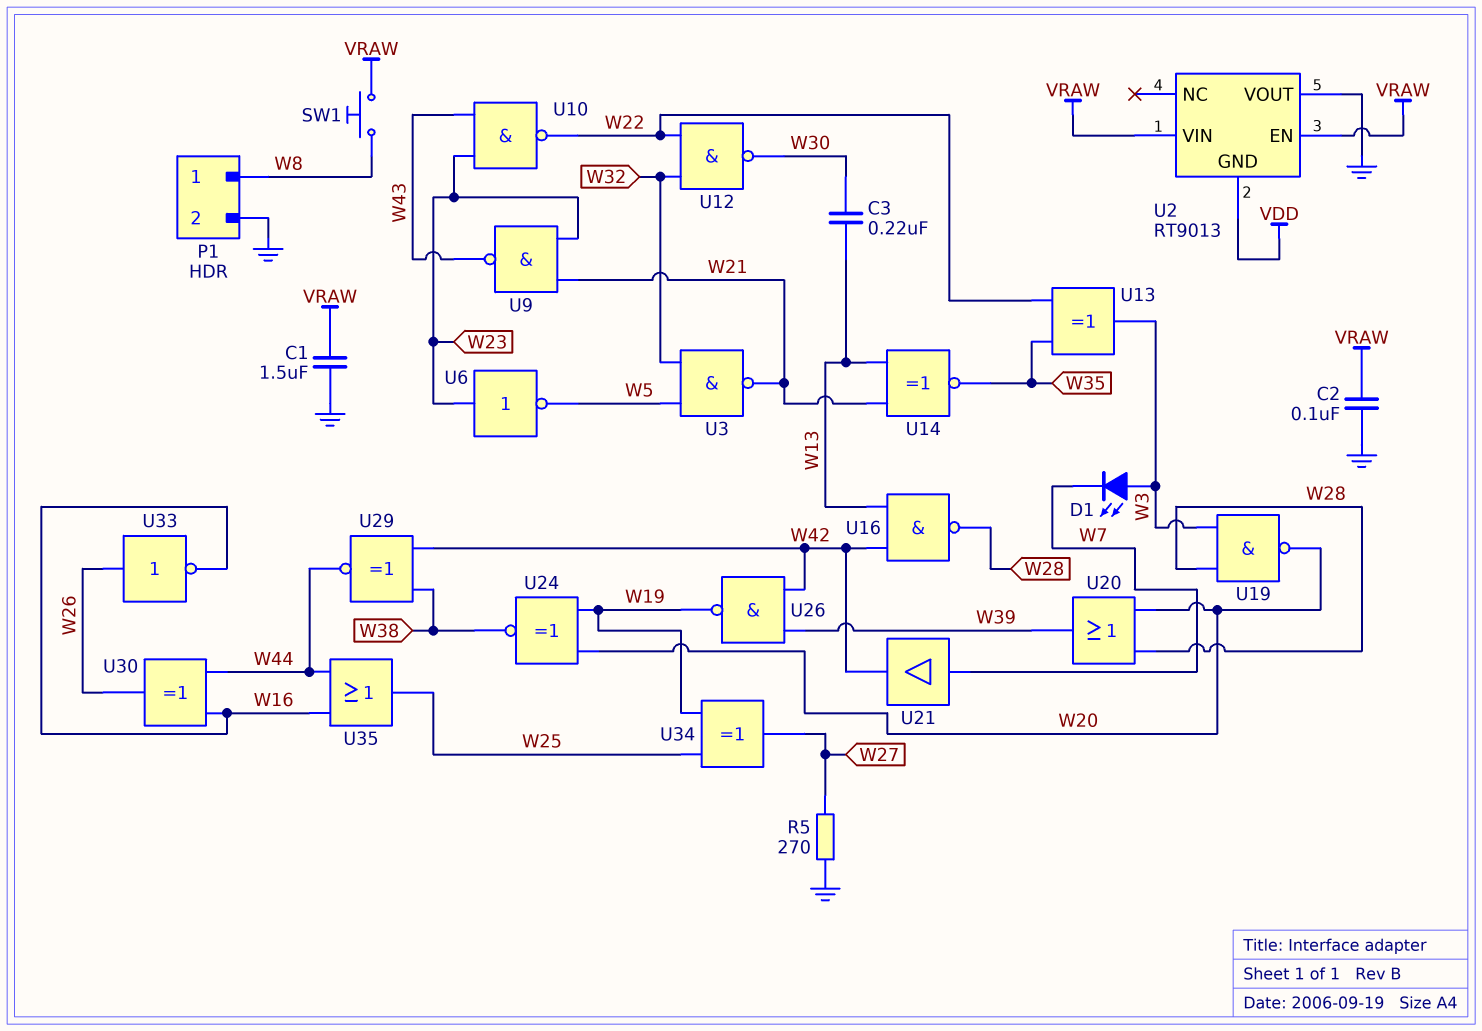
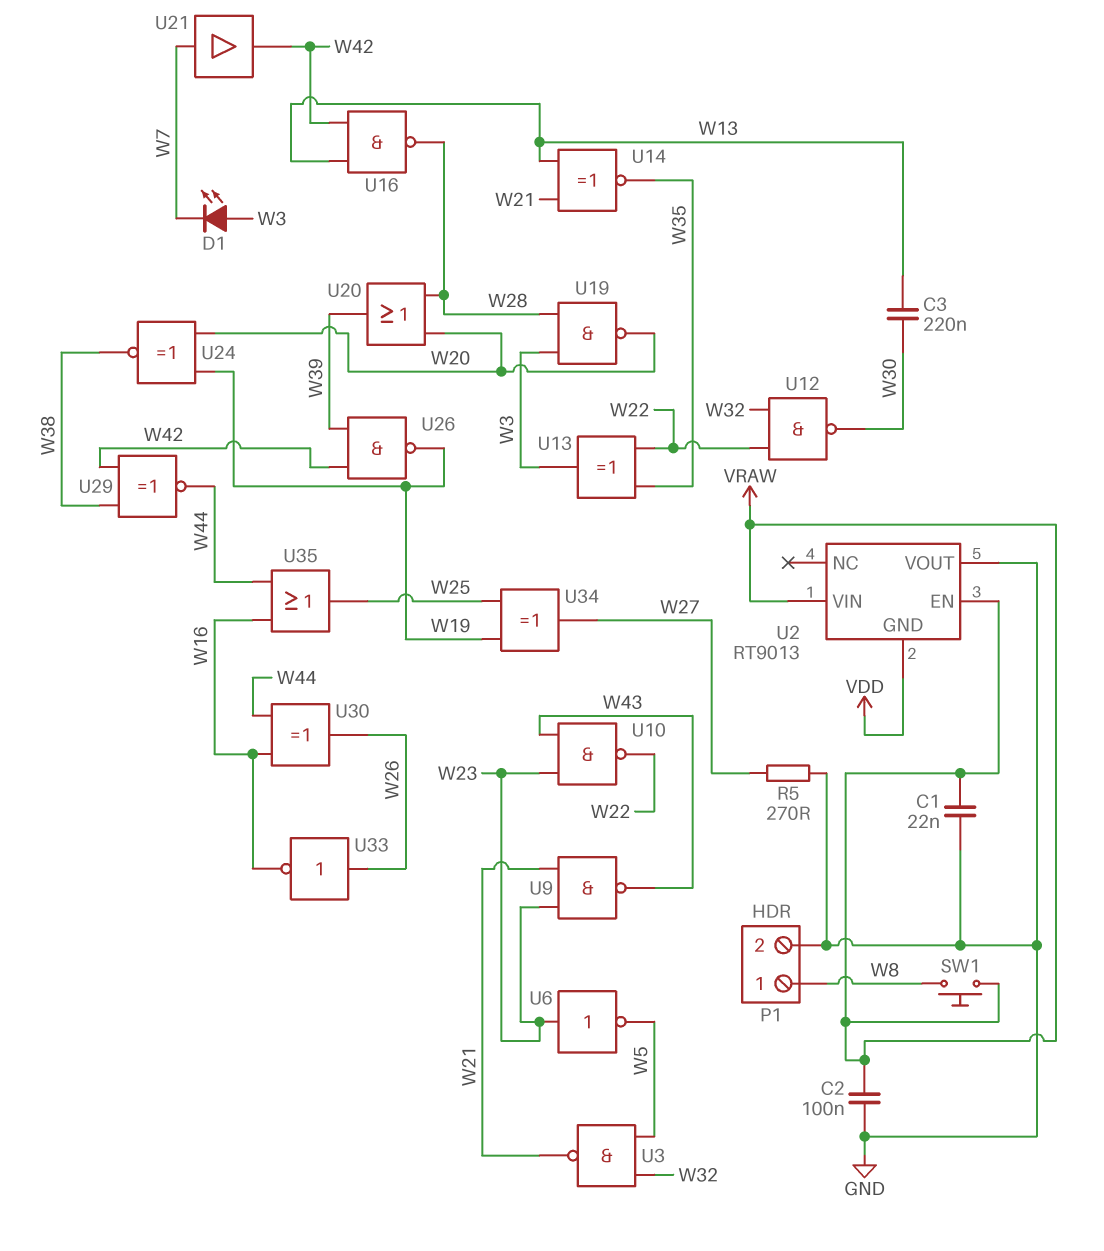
C1: 1.5uF (GND, VRAW) -> 22nF (GND, VRAW)

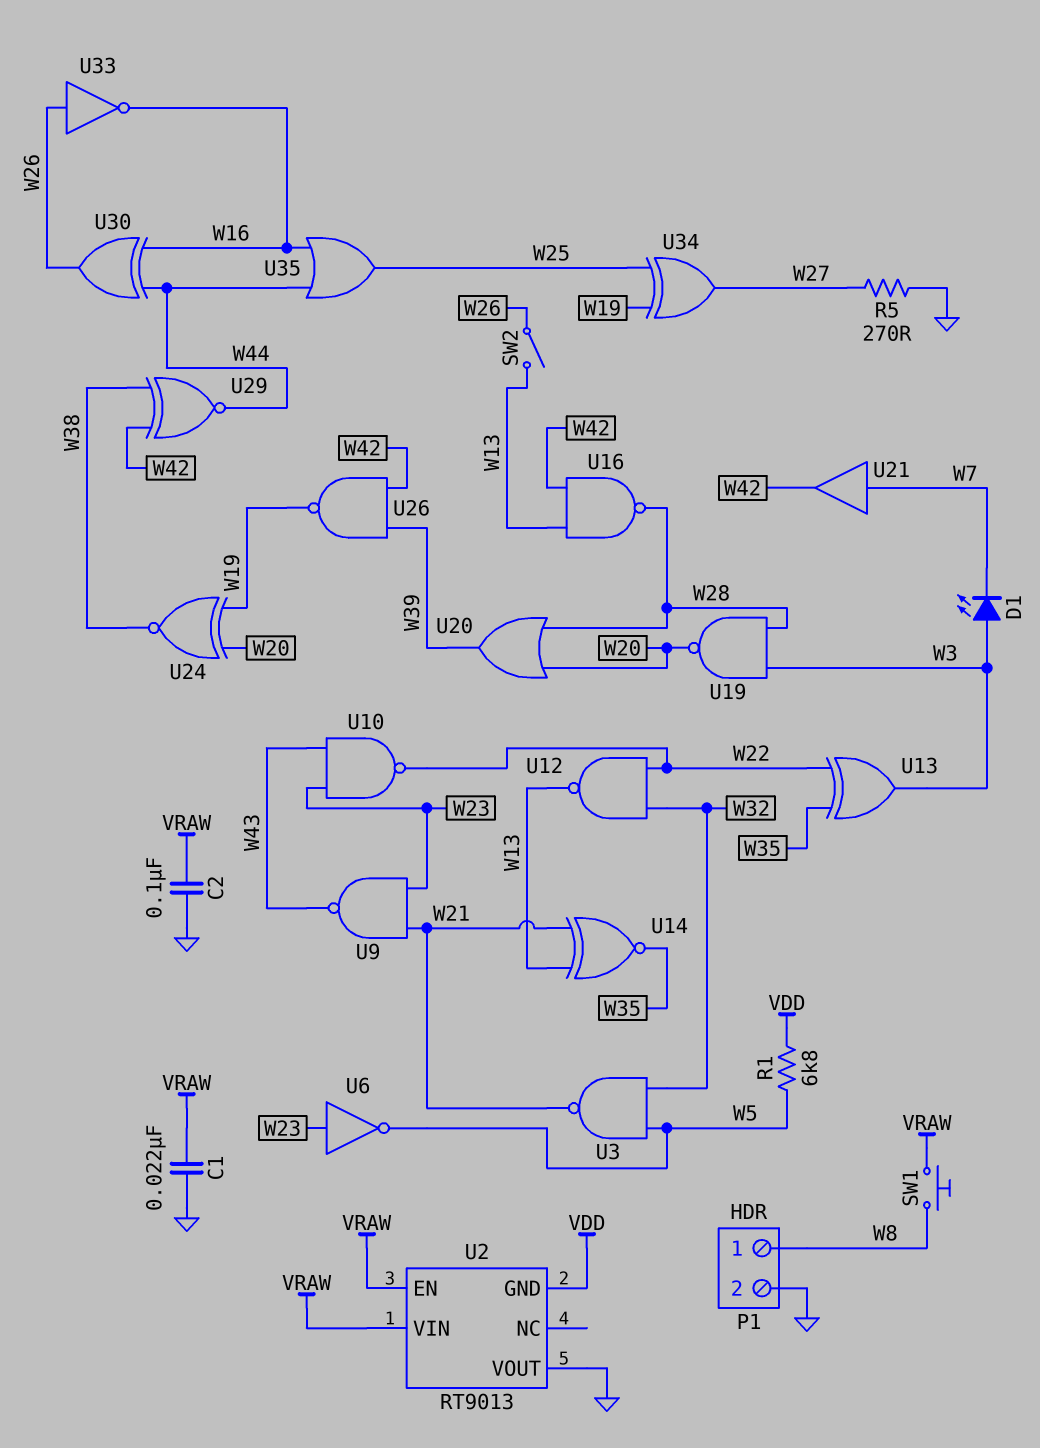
C3: 220nF (W13, W30) -> none
R1: none -> 6.8k (VDD, W5)
SW2: none -> switch (W13, W26)
U12: NAND (in W22, in W32, out W30) -> NAND (in W22, in W32, out W13)

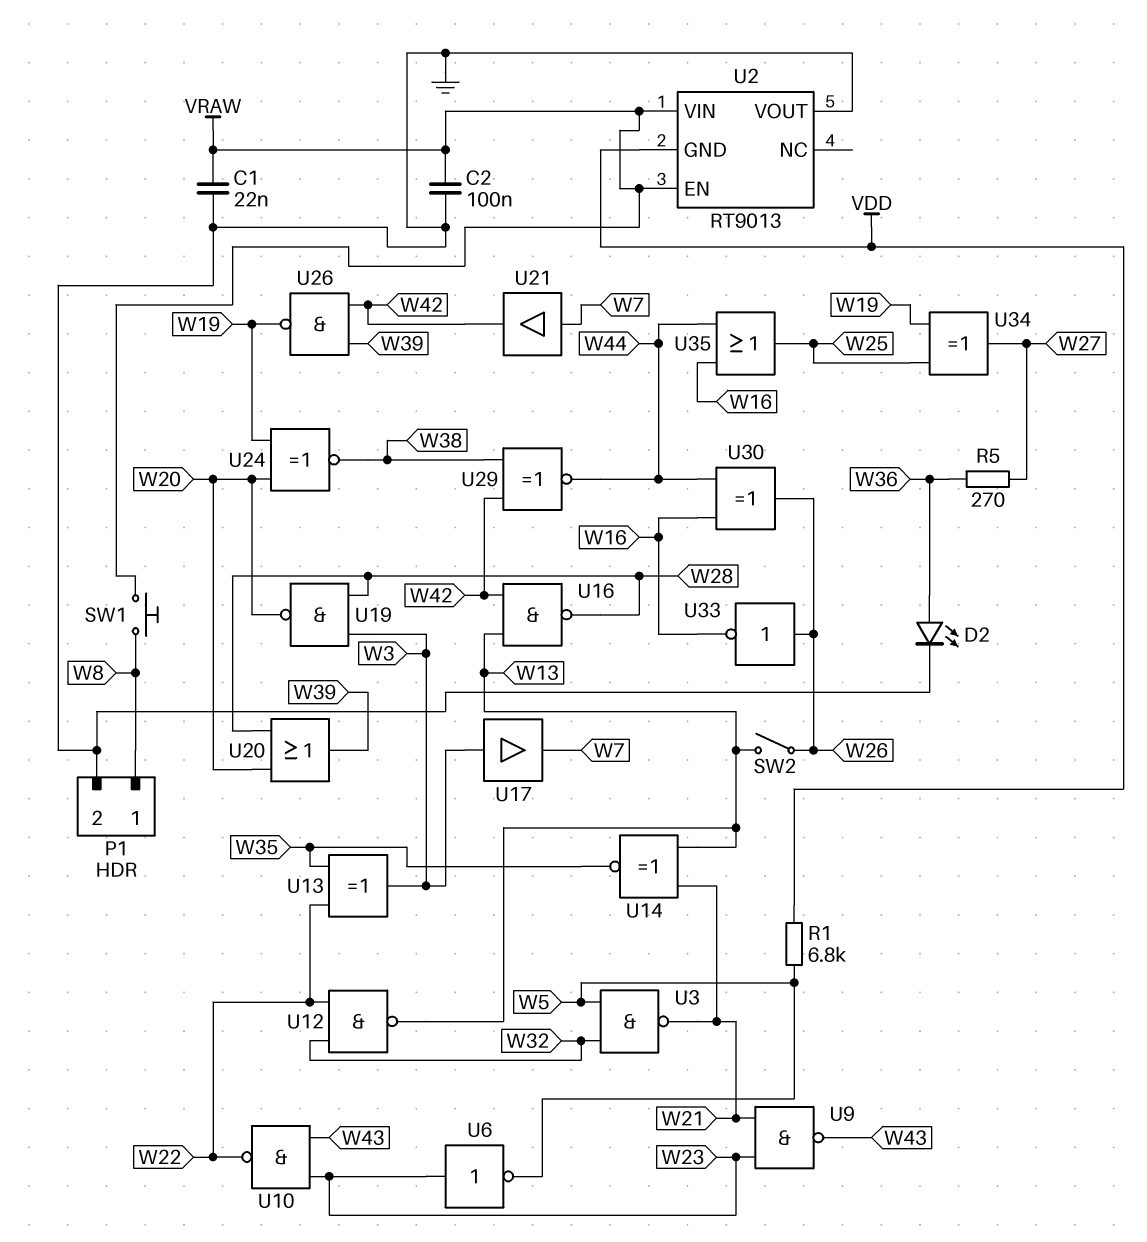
D1: LED (A W3, K W7) -> none
D2: none -> LED (A W36, K GND)
R5: 270 (GND, W27) -> 270 (W27, W36)
U17: none -> buffer (in W3, out W7)

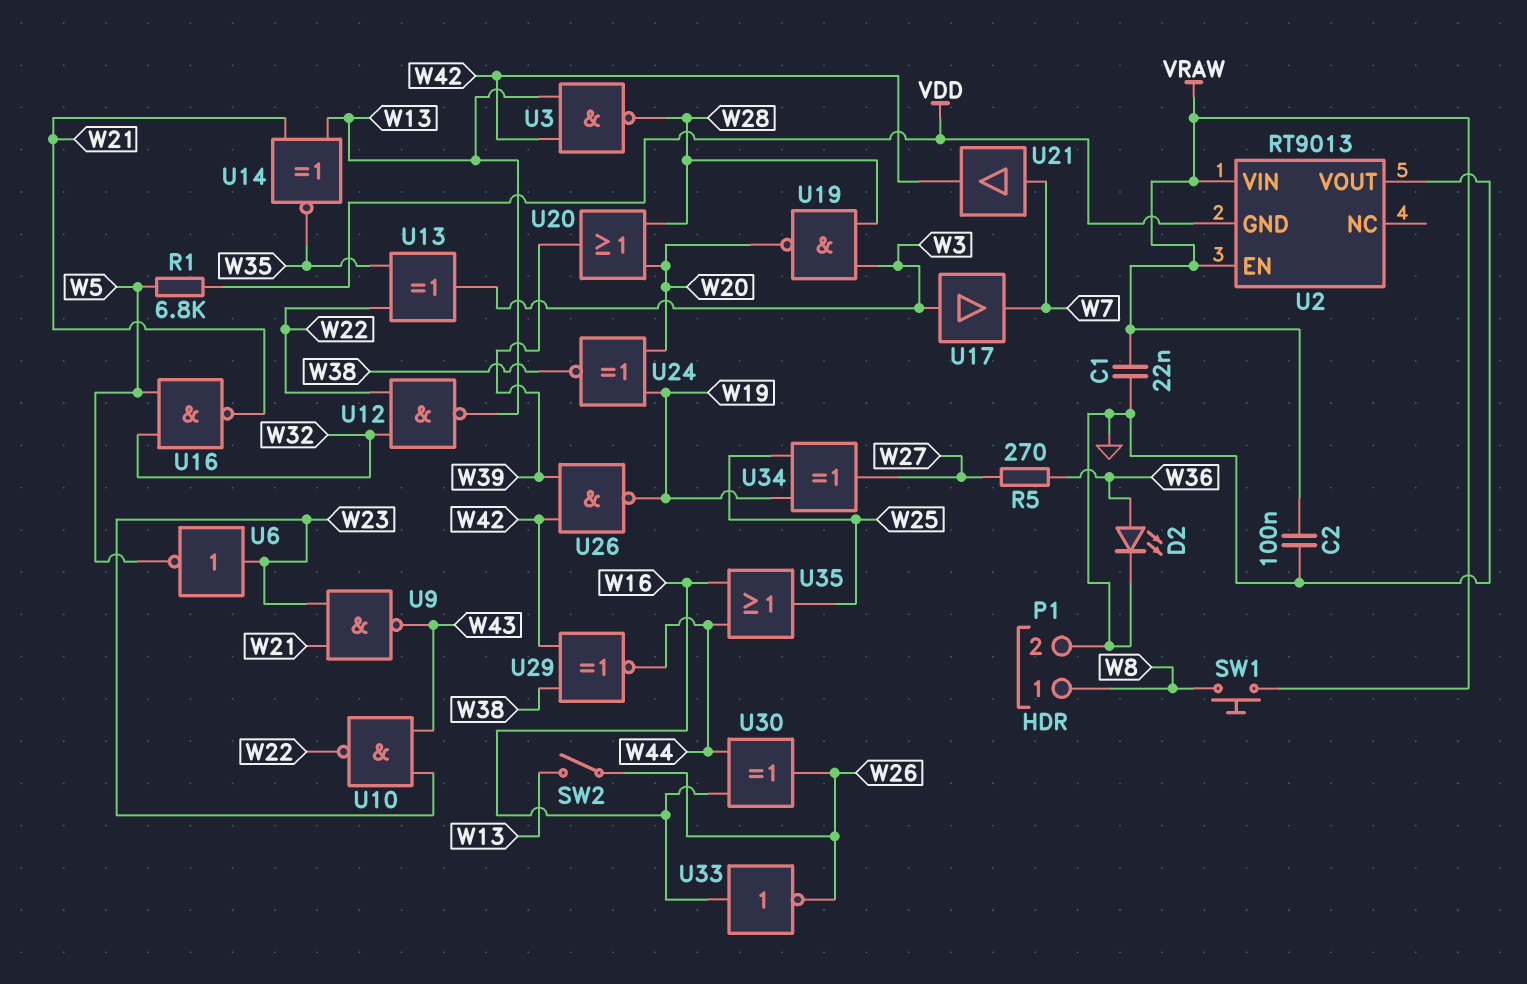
U3: NAND (in W5, in W32, out W21) -> NAND (in W13, in W42, out W28)
U16: NAND (in W13, in W42, out W28) -> NAND (in W5, in W32, out W21)
U33: NOT (in W26, out W16) -> NOT (in W16, out W26)

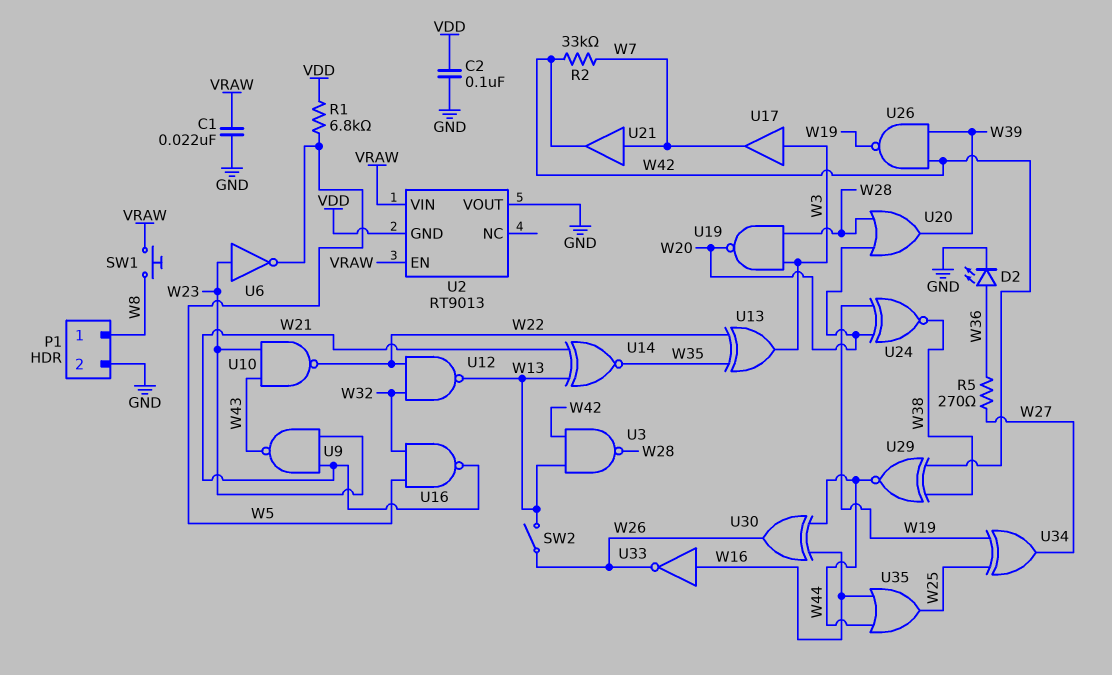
C2: 100nF (GND, VRAW) -> 100nF (GND, VDD)
R2: none -> 33k (W7, W42)

